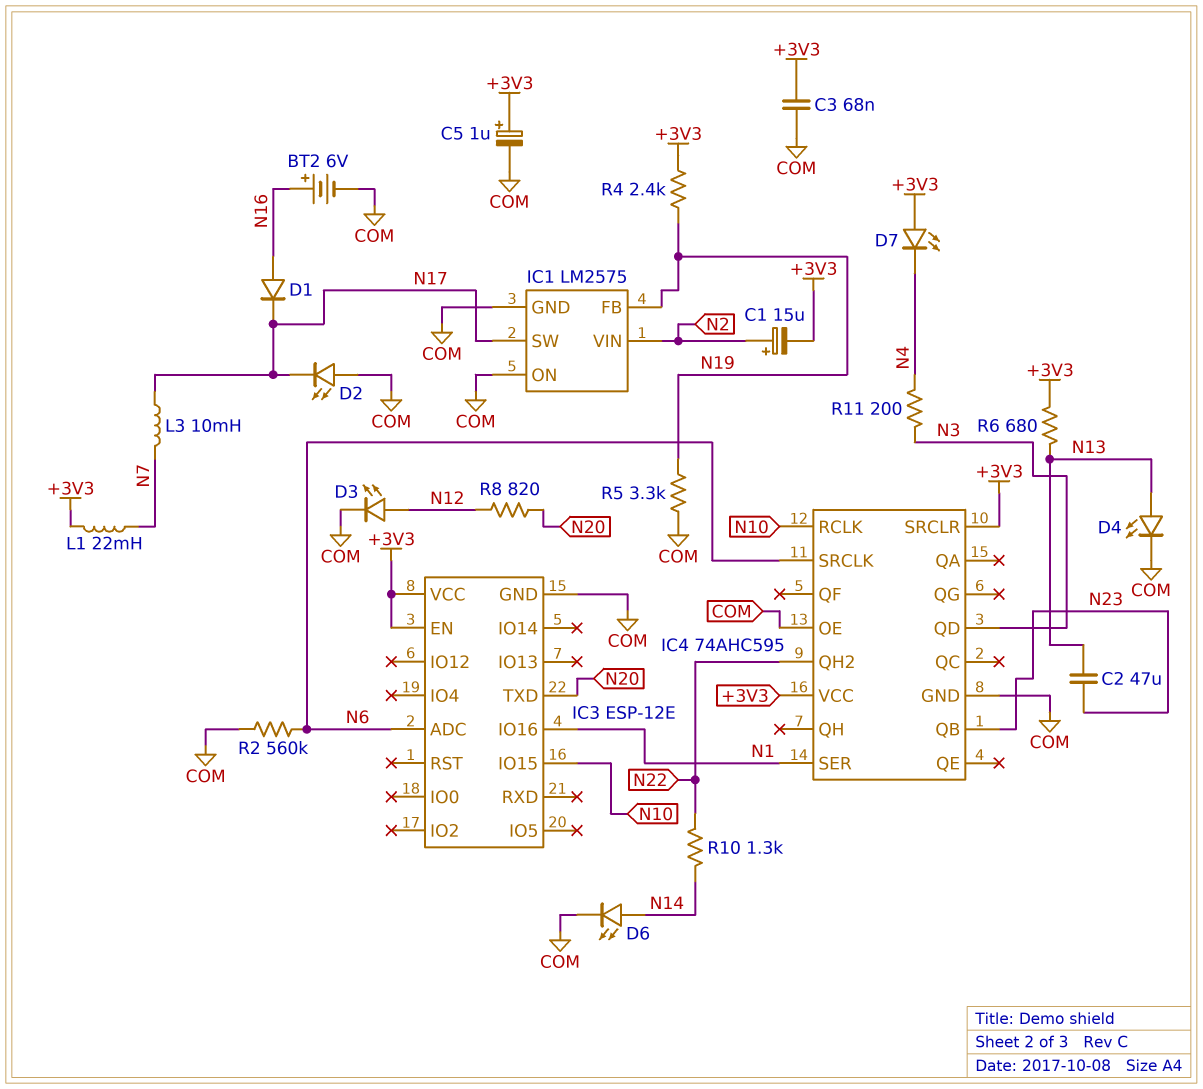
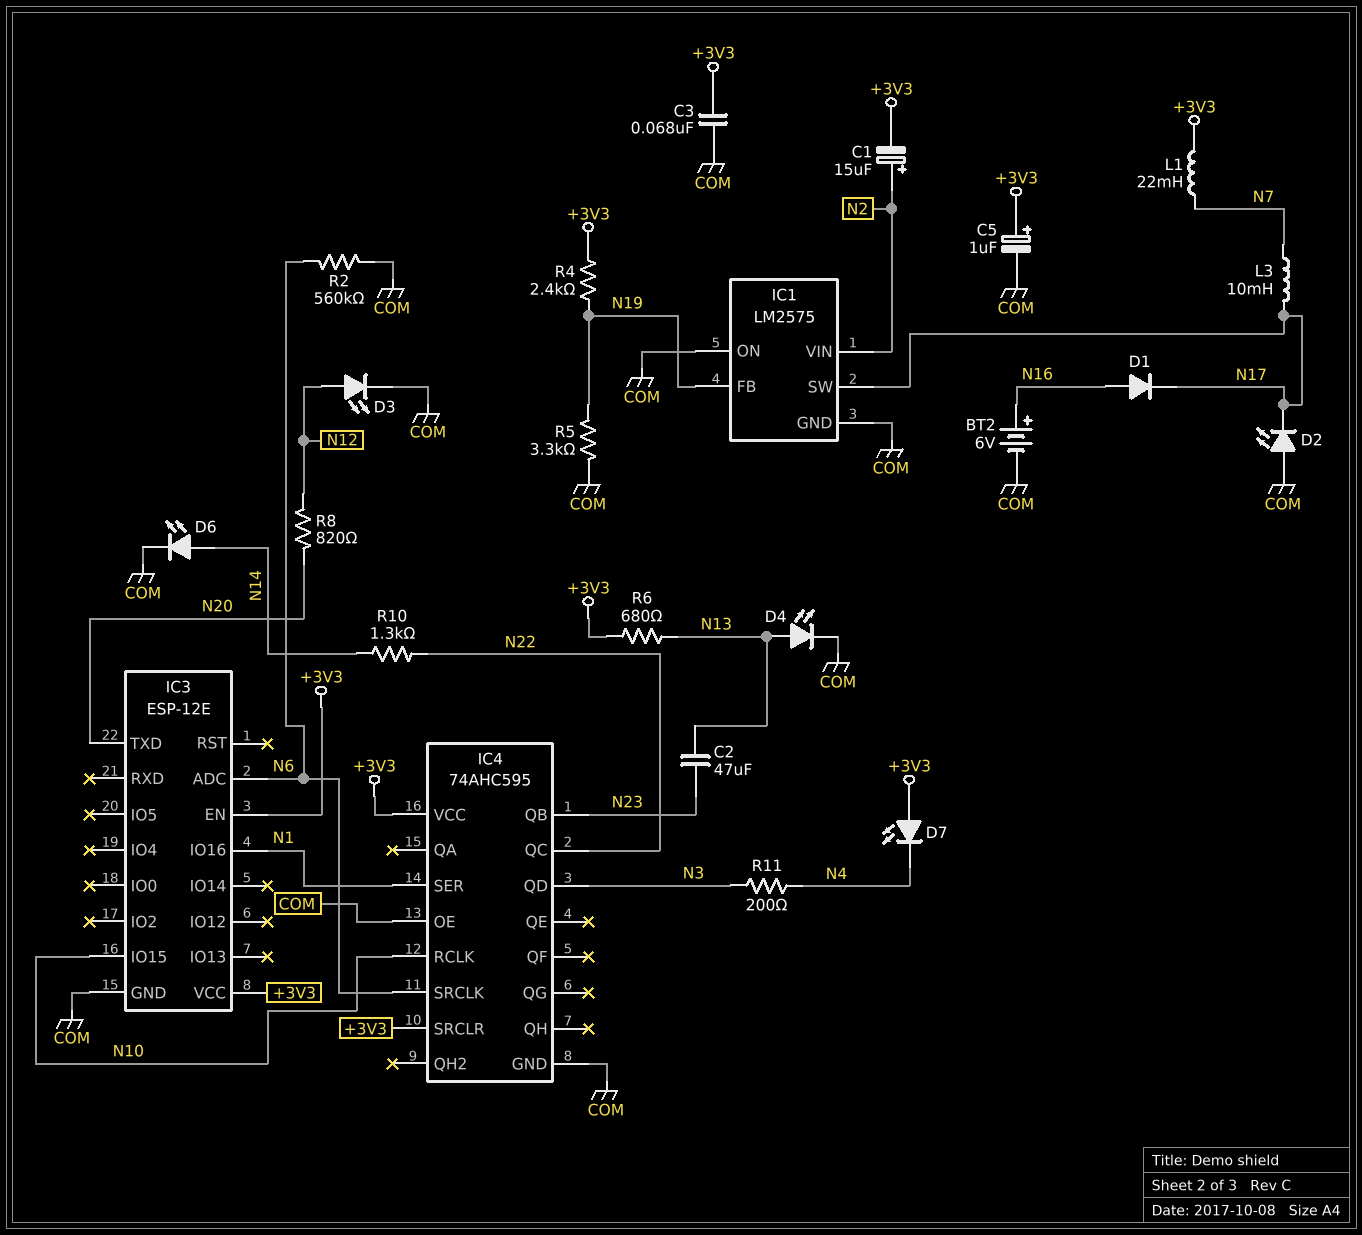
IC4 pin QC: none -> N22
IC4 pin QH2: N22 -> none

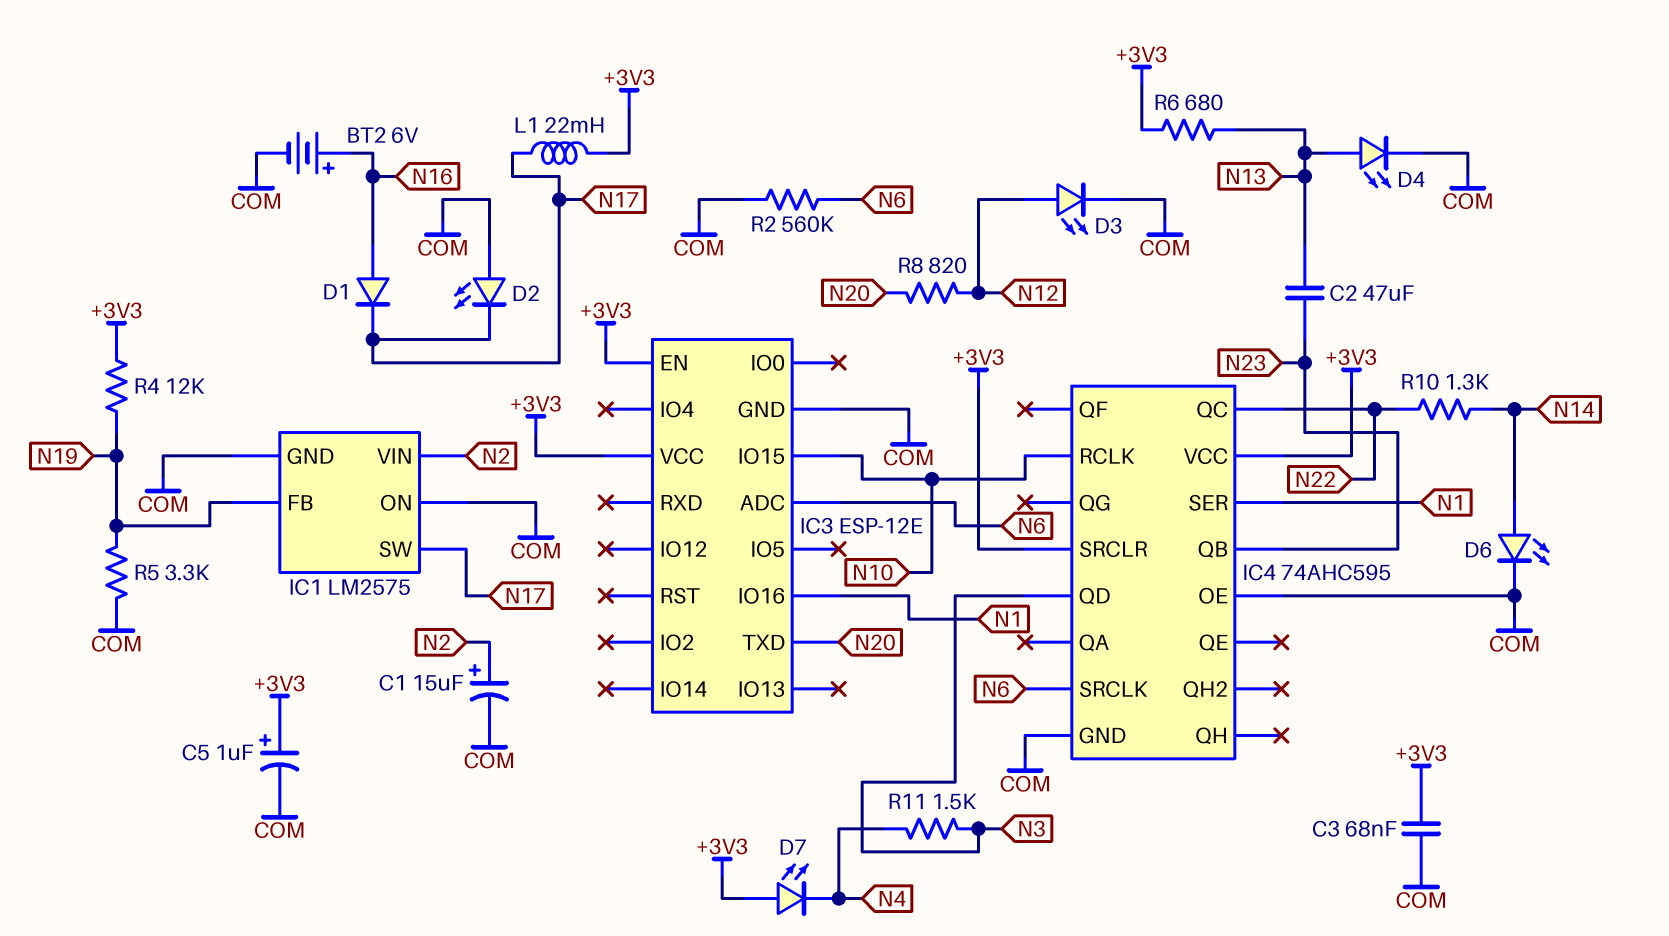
C1: 15uF (plus N2, minus +3V3) -> 15uF (plus N2, minus COM)
L1: 22mH (+3V3, N7) -> 22mH (+3V3, N17)
L3: 10mH (N7, N17) -> none
R4: 2.4k (+3V3, N19) -> 12k (+3V3, N19)
R11: 200 (N3, N4) -> 1.5k (N3, N4)

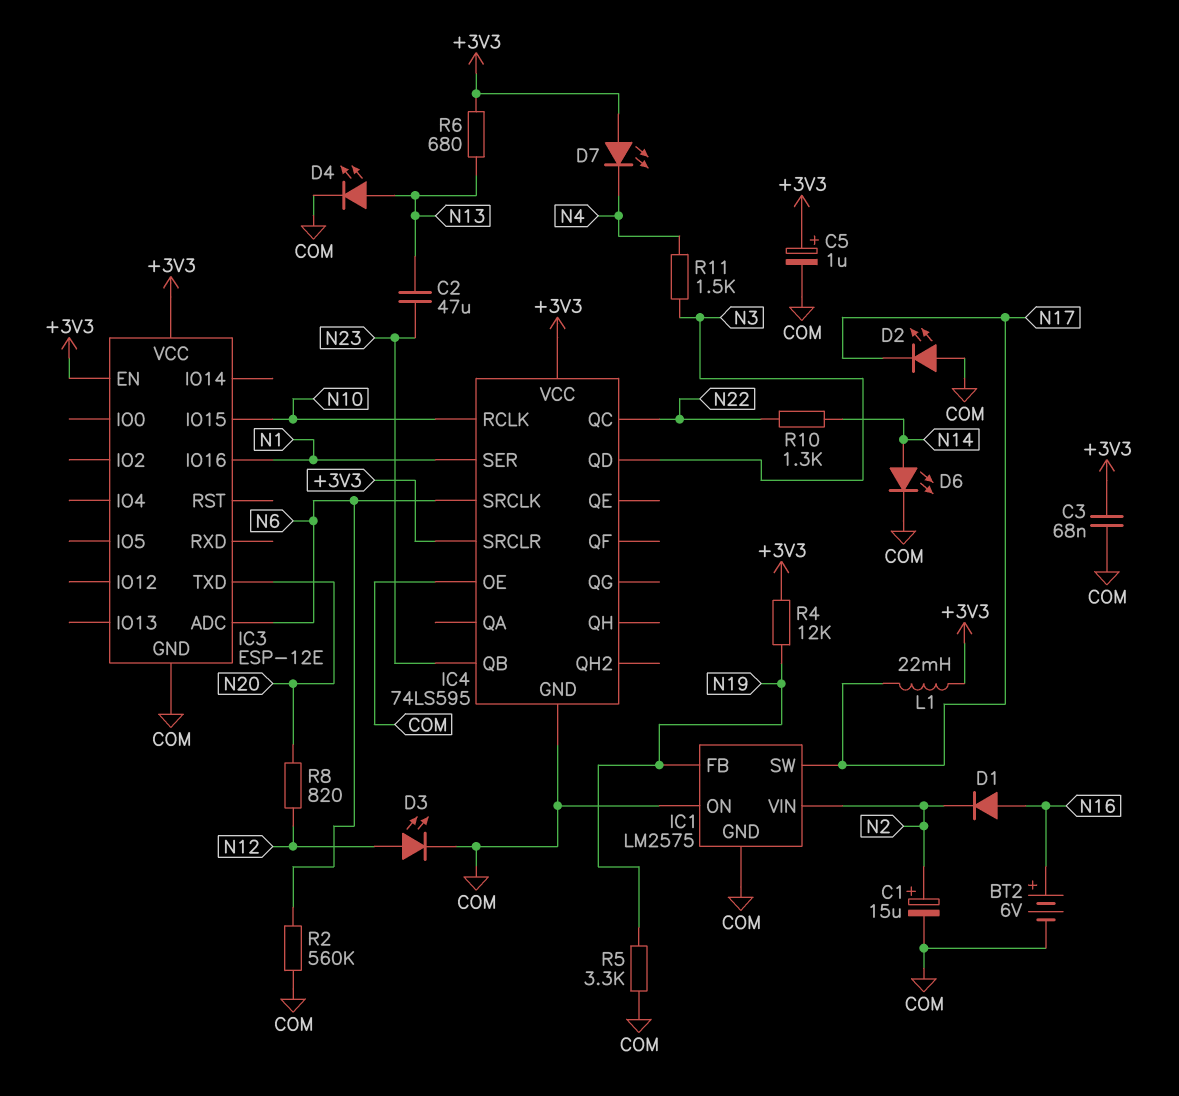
D1: diode (A N16, K N17) -> diode (A N16, K N2)
IC4: 74AHC595 -> 74LS595

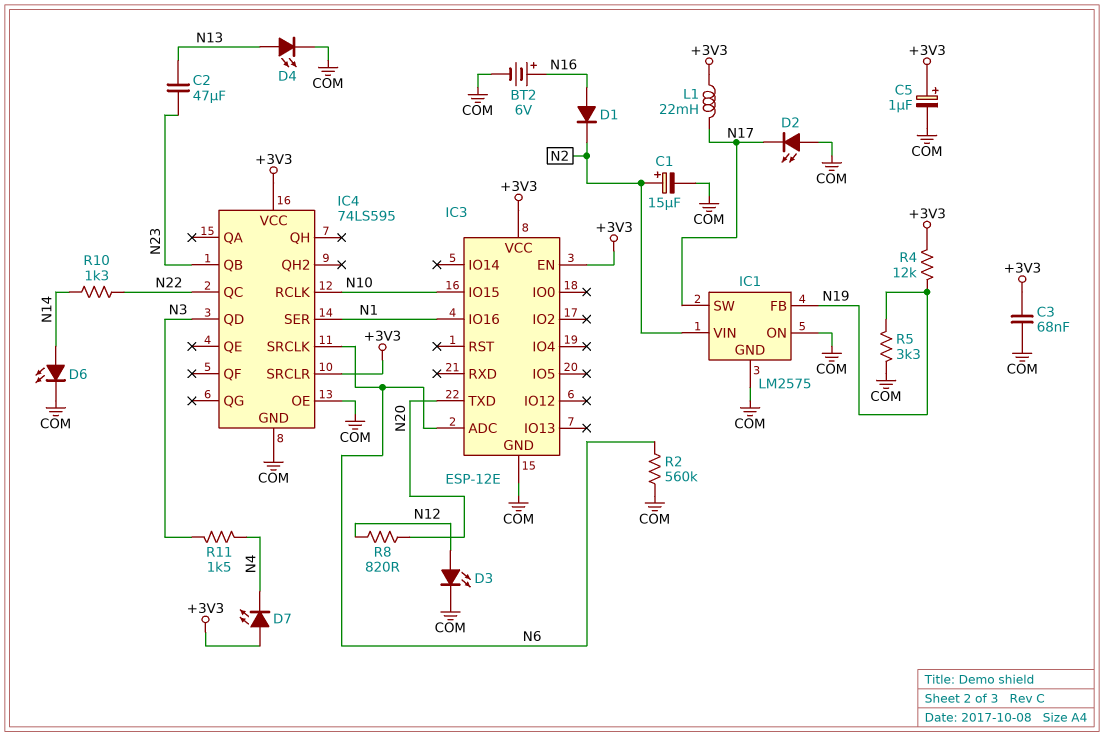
R6: 680 (+3V3, N13) -> none

